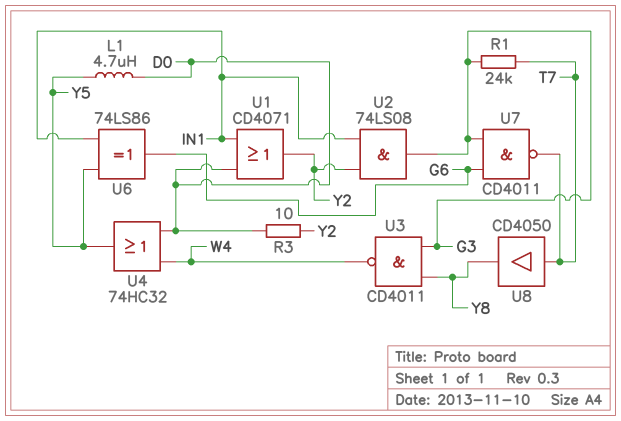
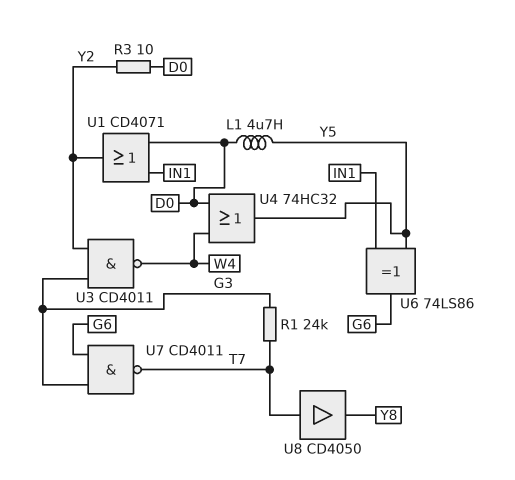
U2: AND 74LS08 (in IN1, in Y2, out G3) -> none
U3: NAND CD4011 (in G3, in Y8, out W4) -> NAND CD4011 (in G3, in Y2, out W4)

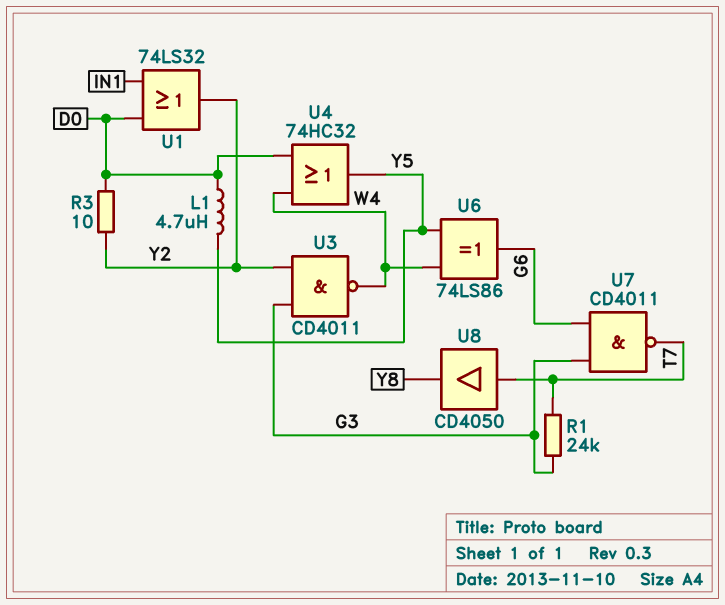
U1: OR CD4071 (in D0, in IN1, out Y2) -> OR 74LS32 (in D0, in IN1, out Y2)
U6: XOR 74LS86 (in IN1, in Y5, out G6) -> XOR 74LS86 (in W4, in Y5, out G6)

